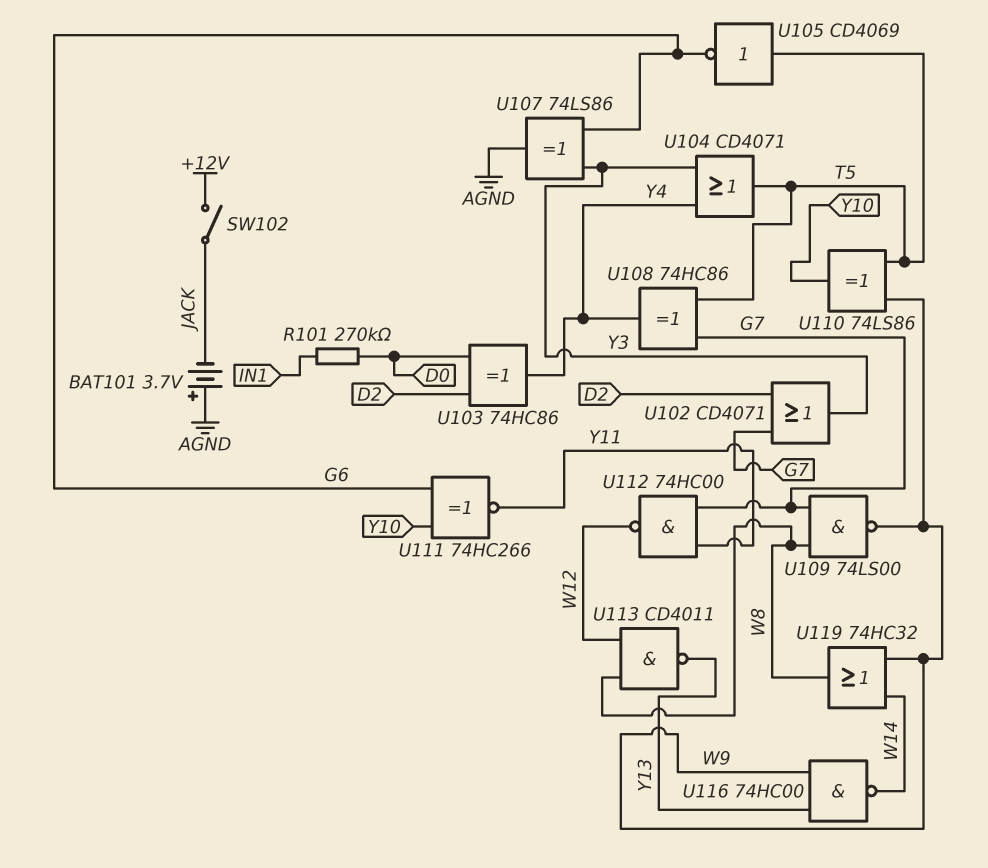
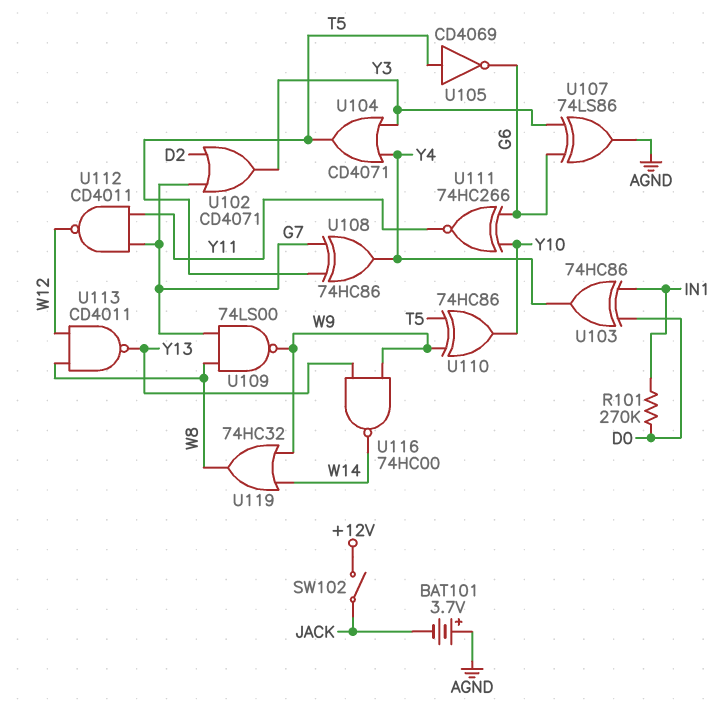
U103: XOR 74HC86 (in D0, in D2, out Y4) -> XOR 74HC86 (in D0, in IN1, out Y4)
U110: XOR 74LS86 (in T5, in W9, out Y10) -> XOR 74HC86 (in T5, in W9, out Y10)
U112: NAND 74HC00 (in G7, in Y11, out W12) -> NAND CD4011 (in G7, in Y11, out W12)

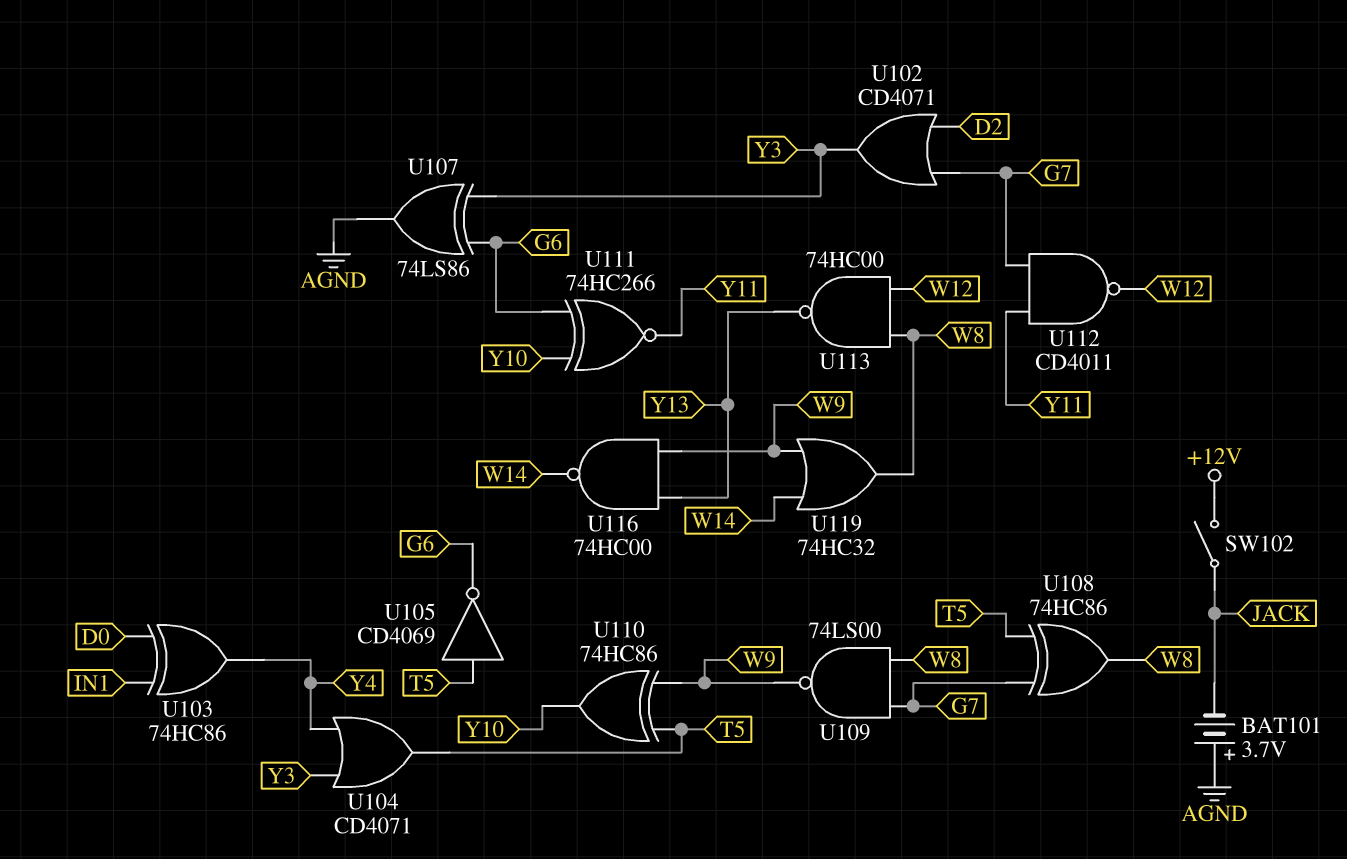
R101: 270k (D0, IN1) -> none
U108: XOR 74HC86 (in G7, in T5, out Y4) -> XOR 74HC86 (in G7, in T5, out W8)
U113: NAND CD4011 (in W8, in W12, out Y13) -> NAND 74HC00 (in W8, in W12, out Y13)

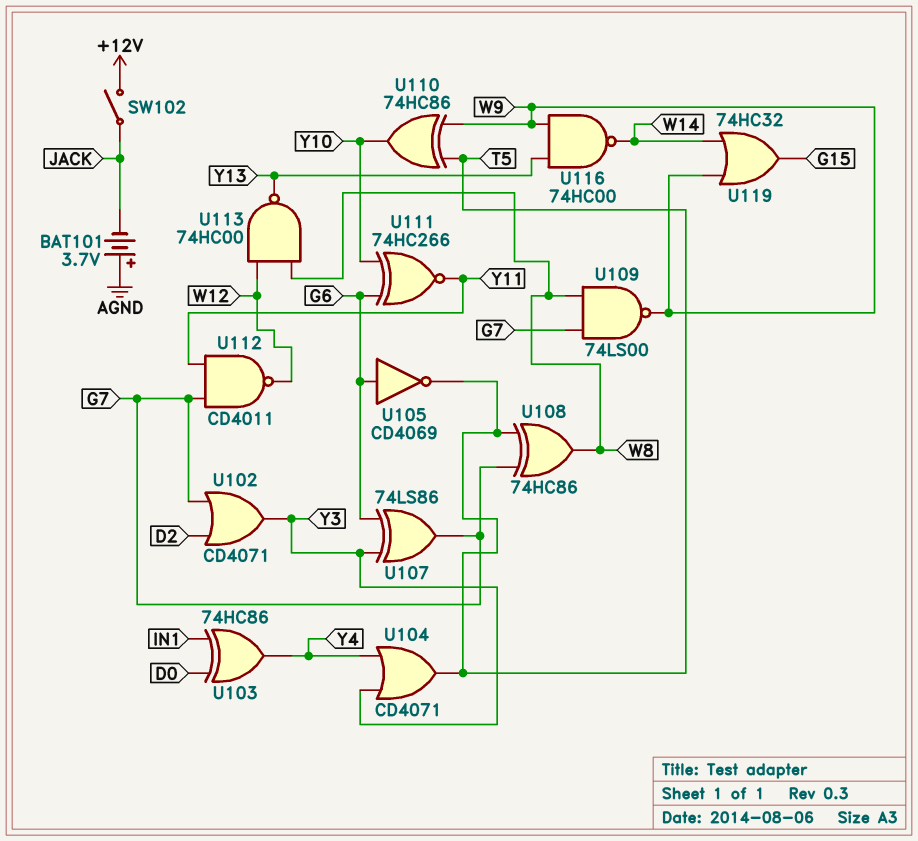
U105: NOT CD4069 (in T5, out G6) -> NOT CD4069 (in G6, out T5)
U107: XOR 74LS86 (in G6, in Y3, out AGND) -> XOR 74LS86 (in G6, in Y3, out G7)
U119: OR 74HC32 (in W9, in W14, out W8) -> OR 74HC32 (in W9, in W14, out G15)

